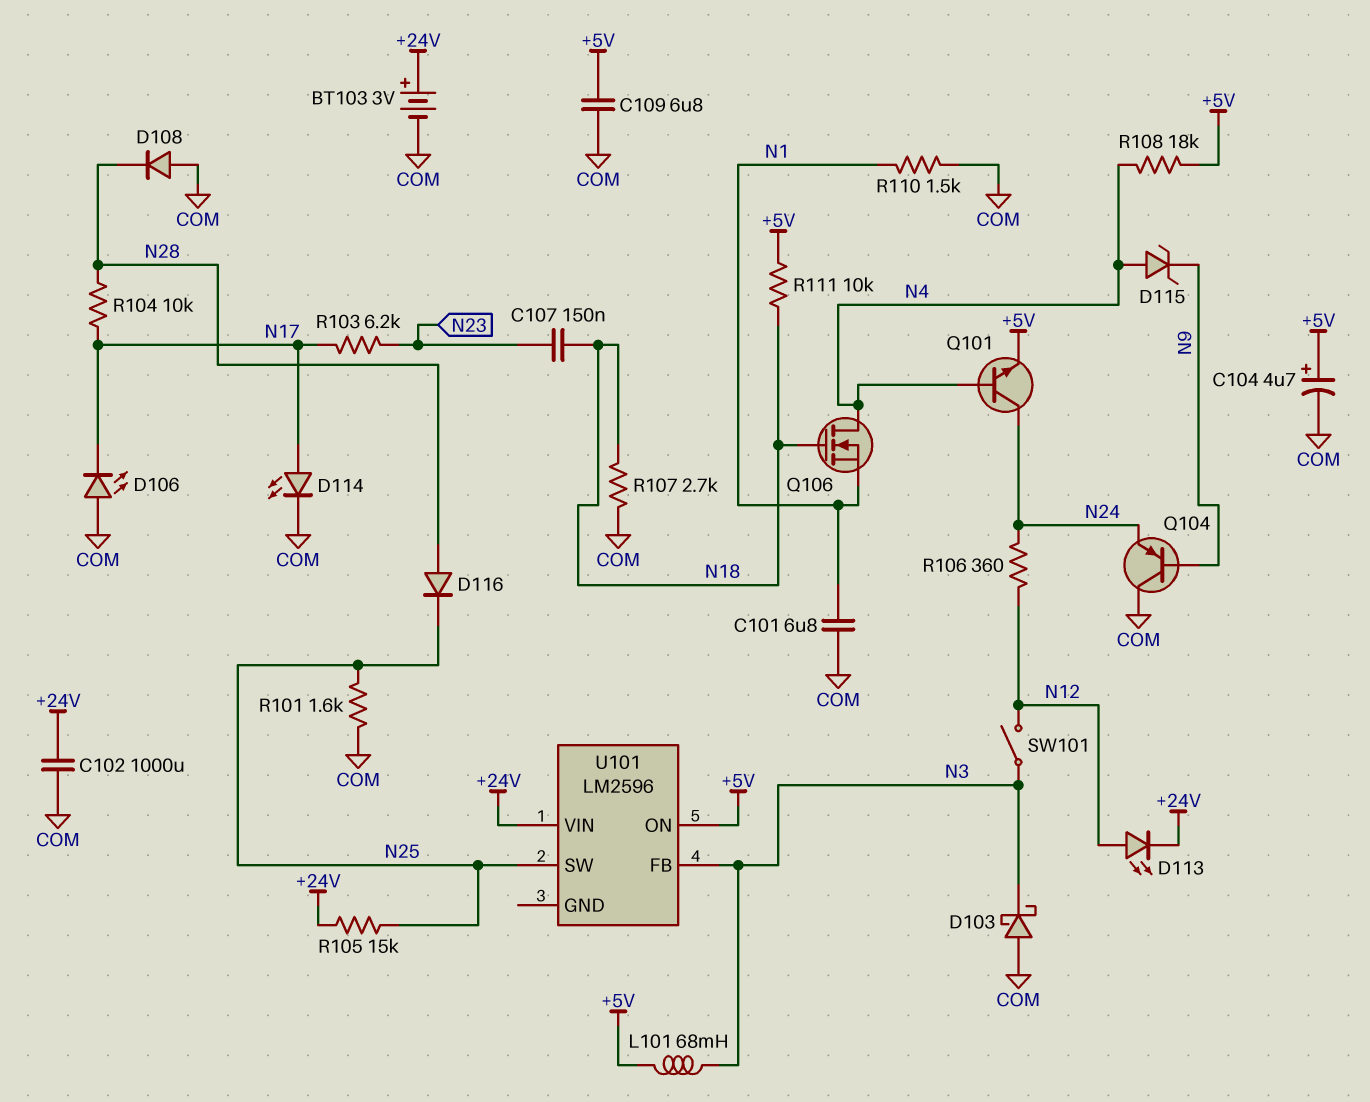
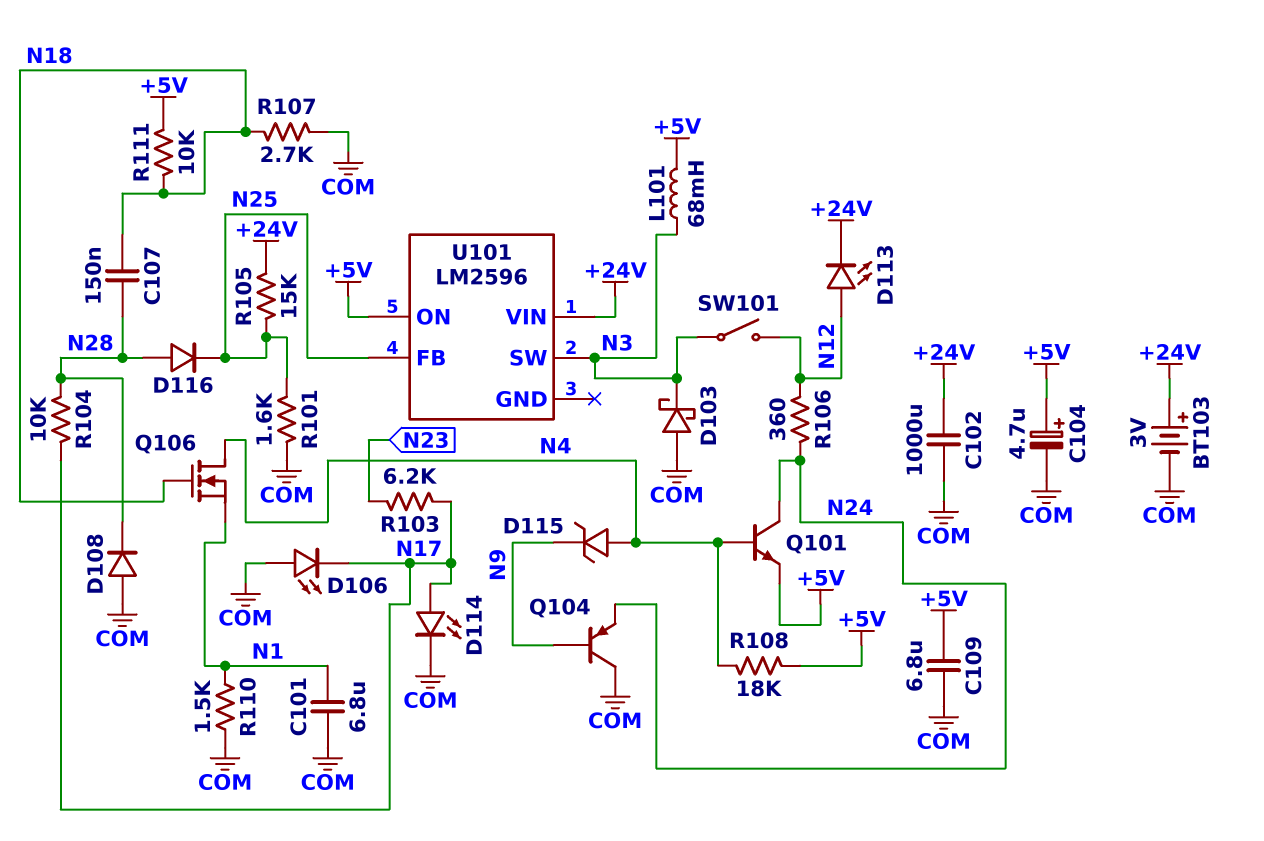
C107: 150nF (N18, N23) -> 150nF (N18, N28)
U101 pin FB: N3 -> N25
U101 pin SW: N25 -> N3

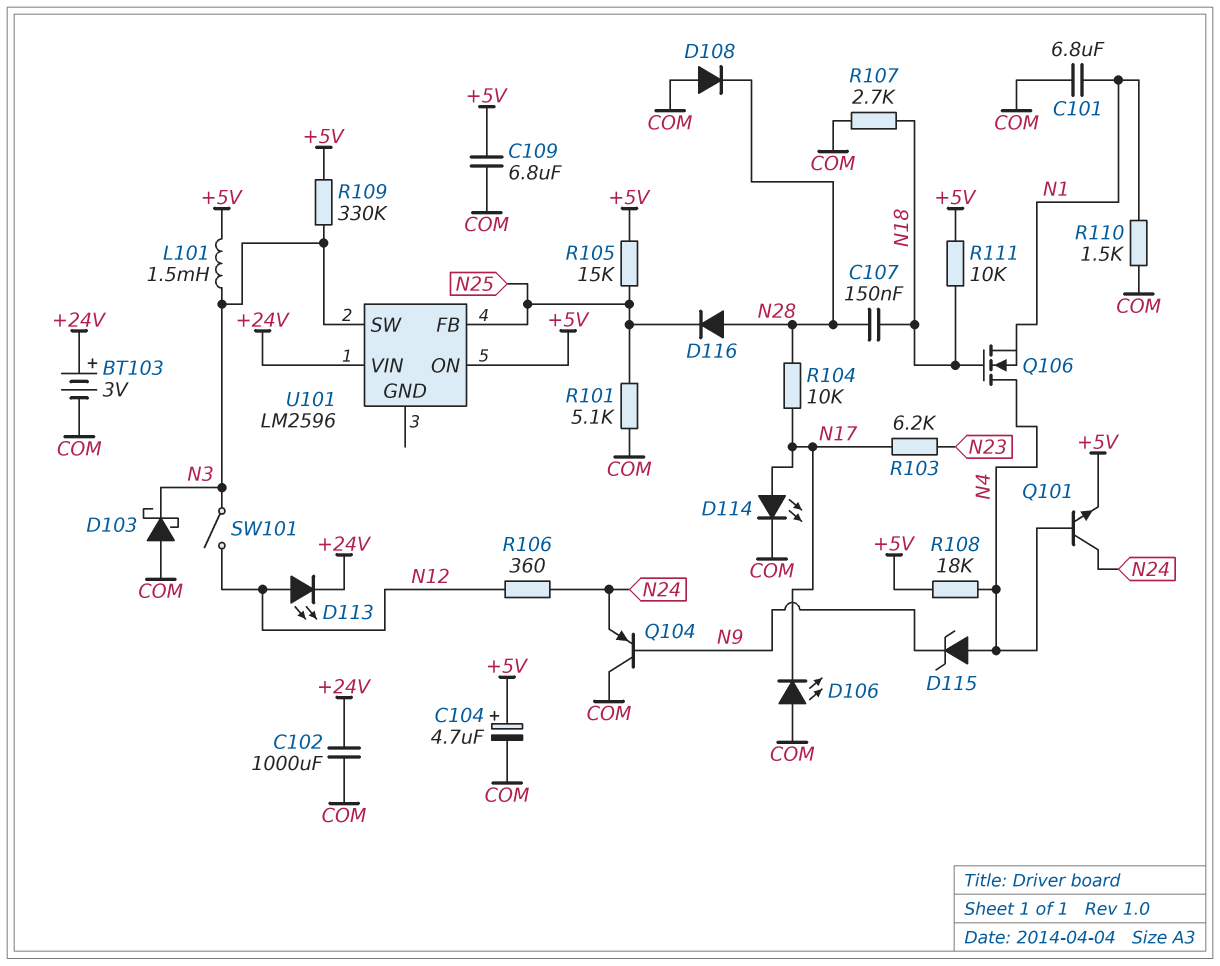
L101: 68mH (+5V, N3) -> 1.5mH (+5V, N3)
R101: 1.6k (COM, N25) -> 5.1k (COM, N25)
R105: 15k (+24V, N25) -> 15k (+5V, N25)
R109: none -> 330k (+5V, N3)

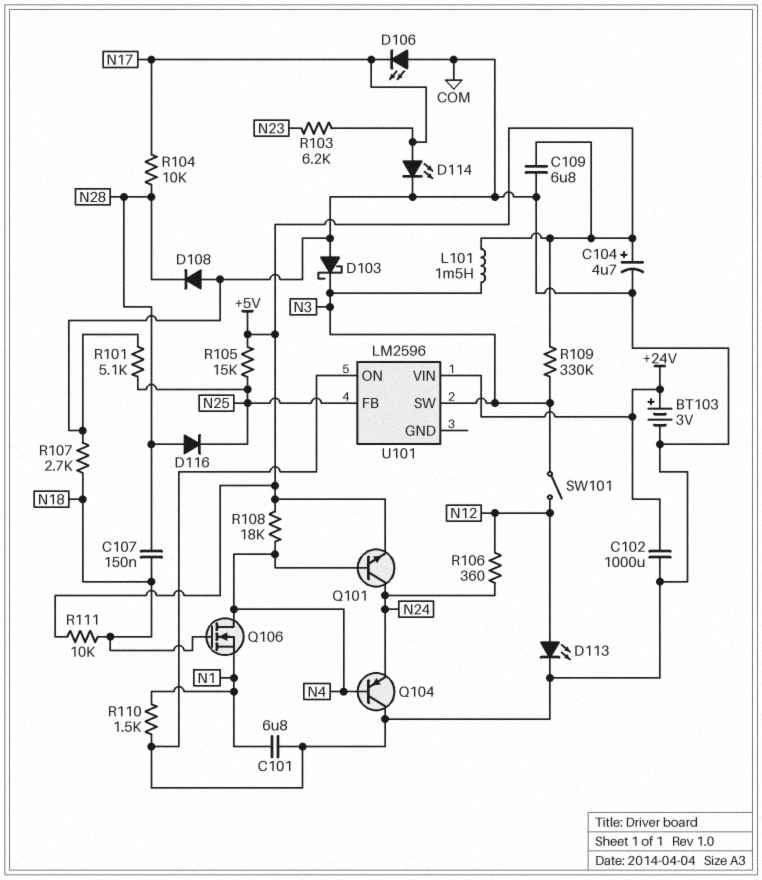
D113: LED (A N12, K +24V) -> LED (A N12, K COM)
D115: zener (A N4, K N9) -> none
Q104: PNP (B N9, C COM, E N24) -> PNP (B N4, C COM, E N24)
U101 pin ON: +5V -> COM

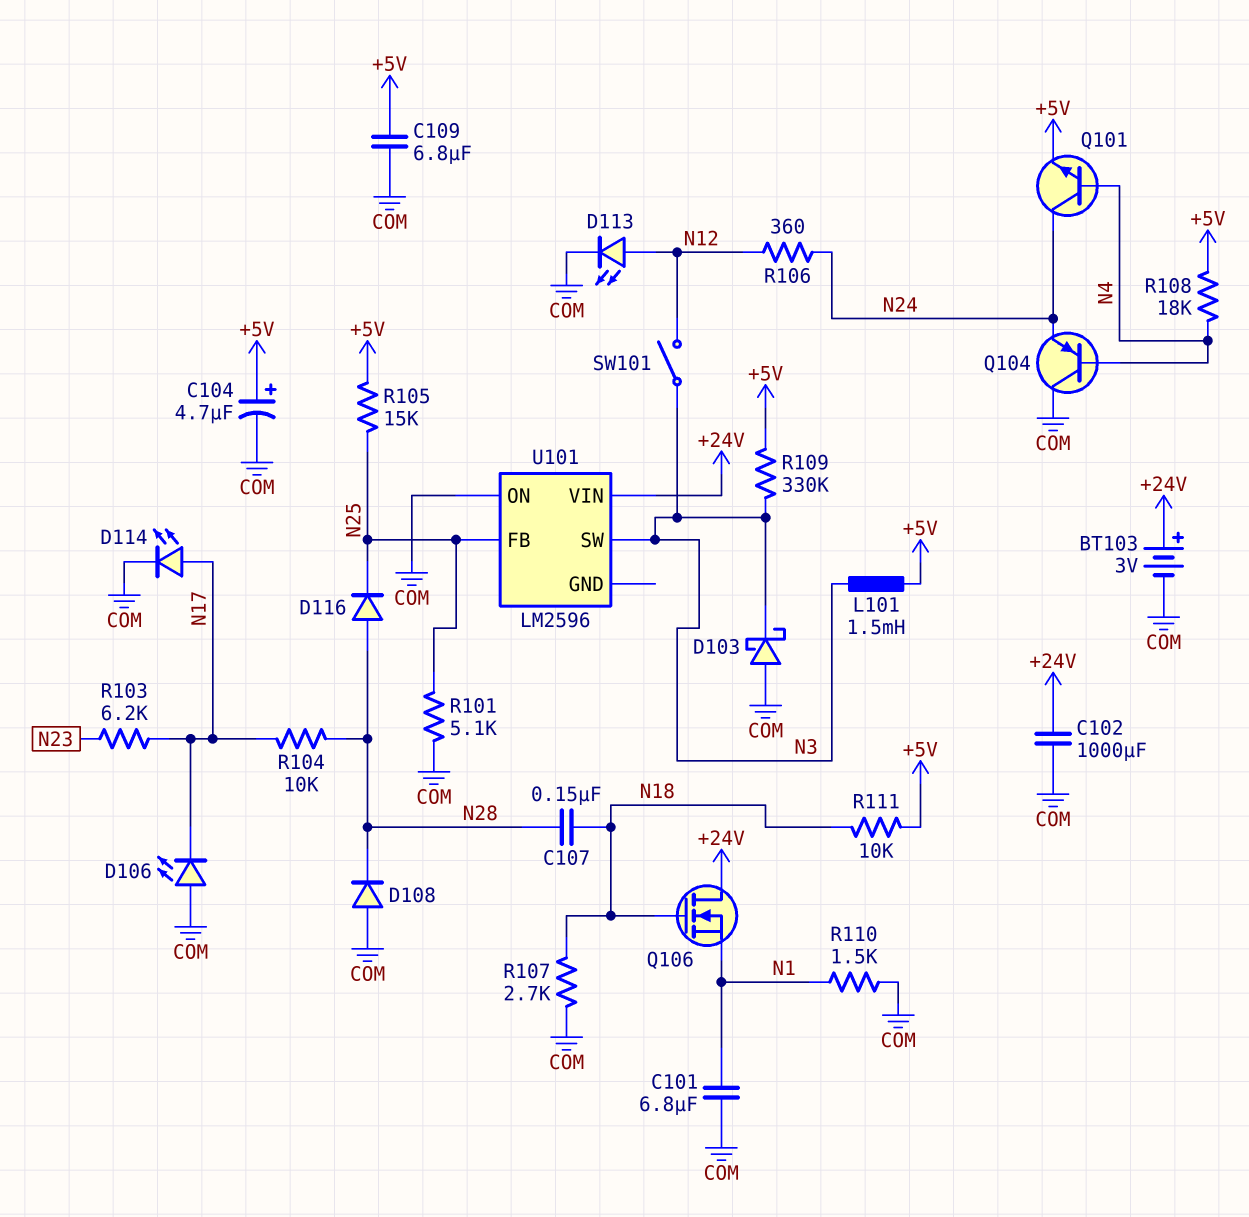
Q106: NMOS (G N18, D N4, S N1) -> NMOS (G N18, D +24V, S N1)

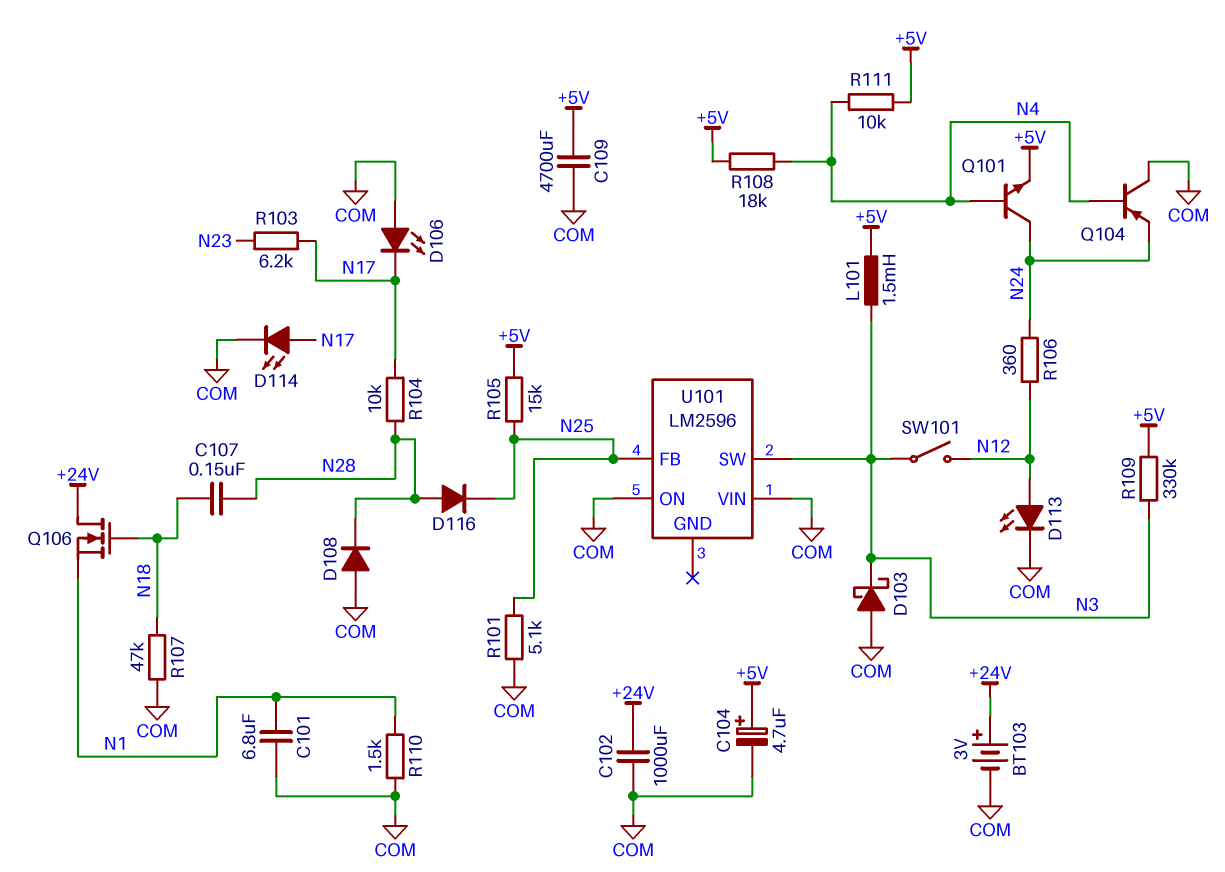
C109: 6.8uF (+5V, COM) -> 4700uF (+5V, COM)
R107: 2.7k (COM, N18) -> 47k (COM, N18)
R111: 10k (+5V, N18) -> 10k (+5V, N4)
U101 pin VIN: +24V -> COM

